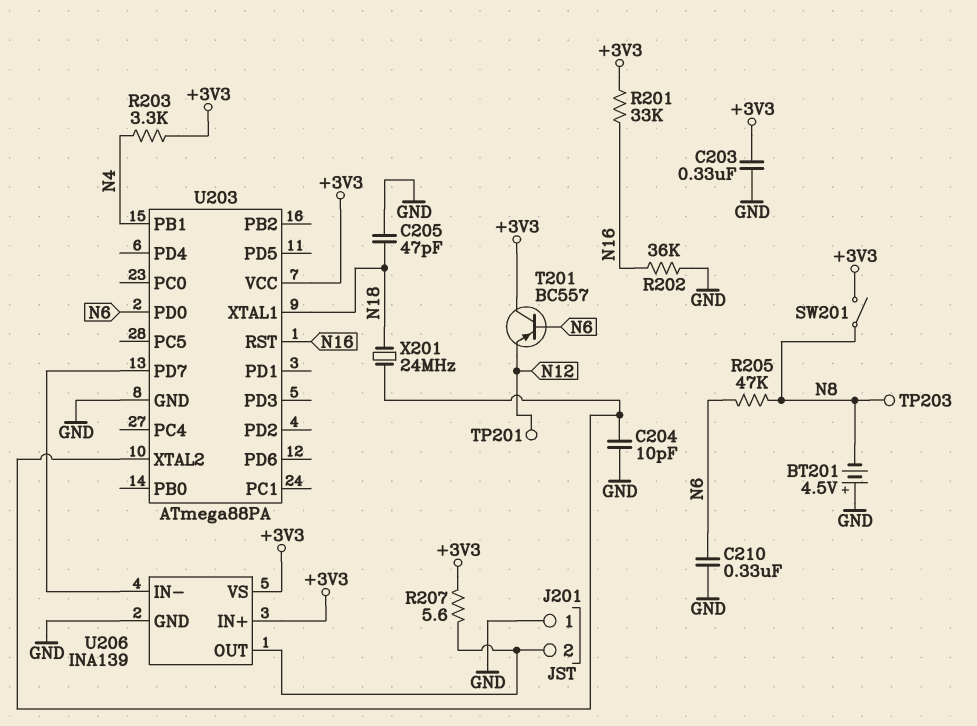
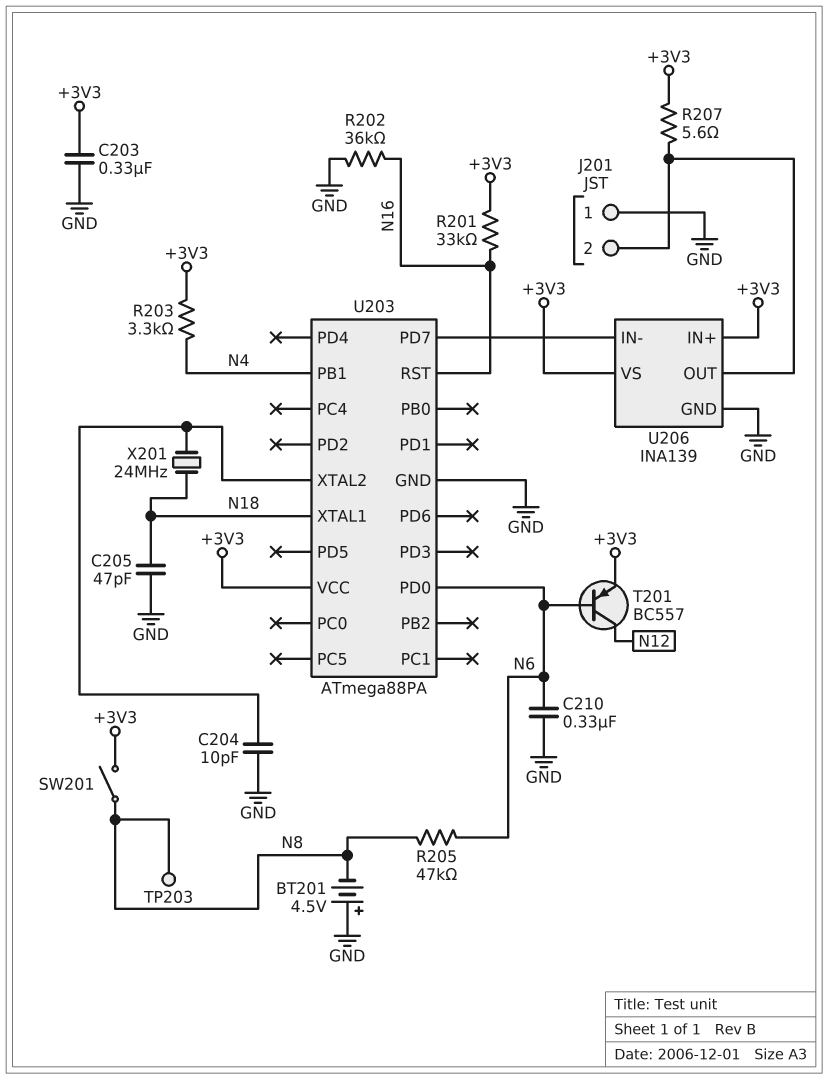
T201: PNP BC557 (B N6, C +3V3, E N12) -> PNP BC557 (B N6, C N12, E +3V3)
TP201: test point (N12) -> none

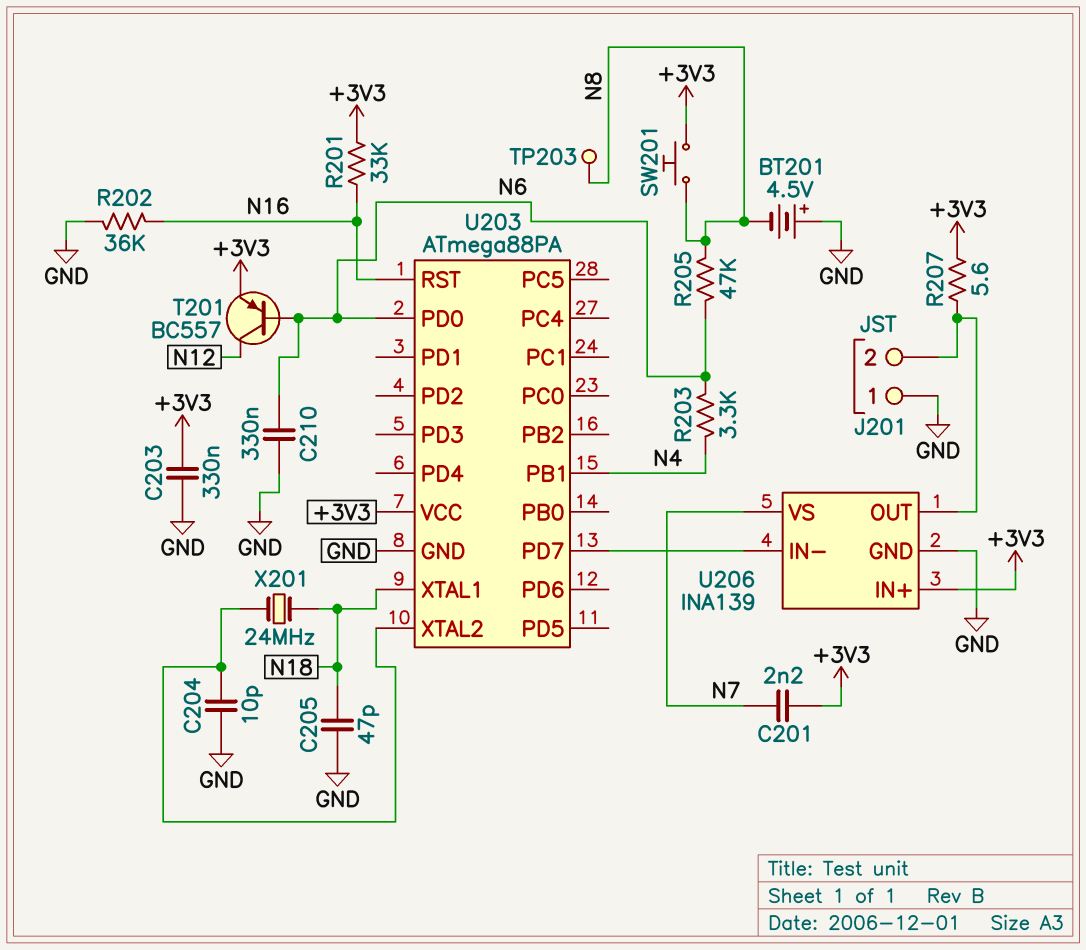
C201: none -> 2.2nF (+3V3, N7)
R203: 3.3k (+3V3, N4) -> 3.3k (N4, N6)
SW201: switch (+3V3, N8) -> button (+3V3, N8)
U206 pin VS: +3V3 -> N7

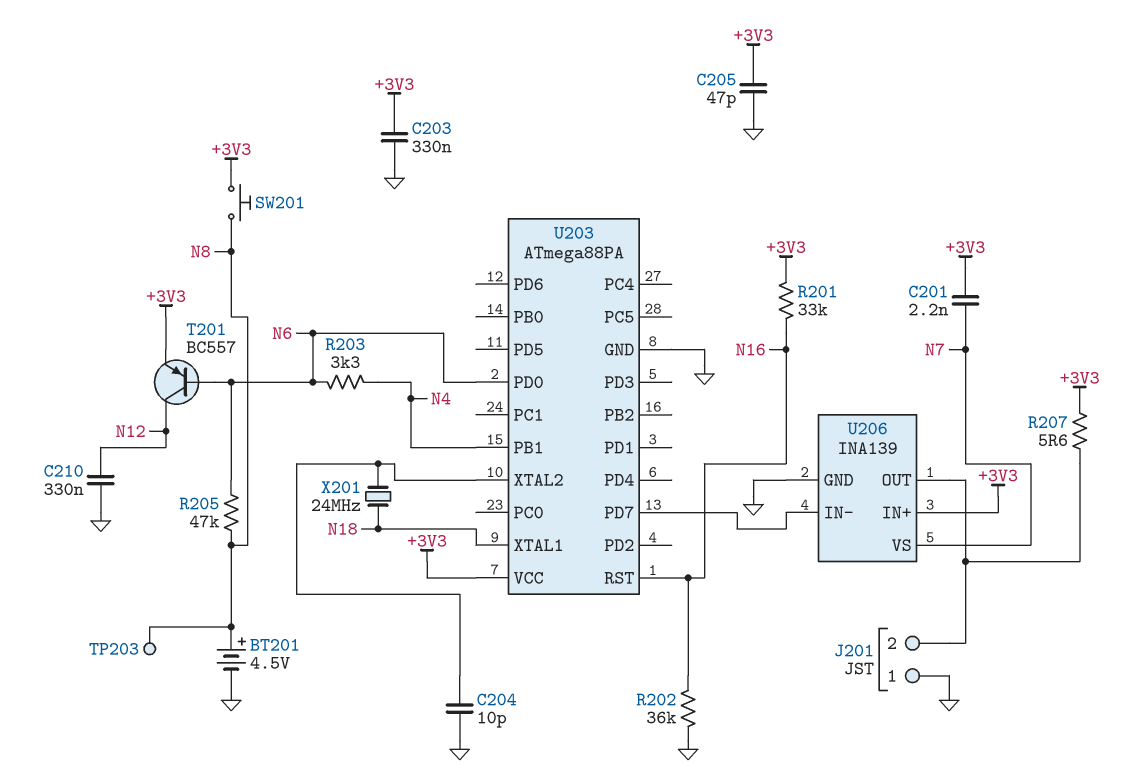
BT201: 4.5V (plus GND, minus N8) -> 4.5V (plus N8, minus GND)
C205: 47pF (GND, N18) -> 47pF (+3V3, GND)
C210: 330nF (GND, N6) -> 330nF (GND, N12)

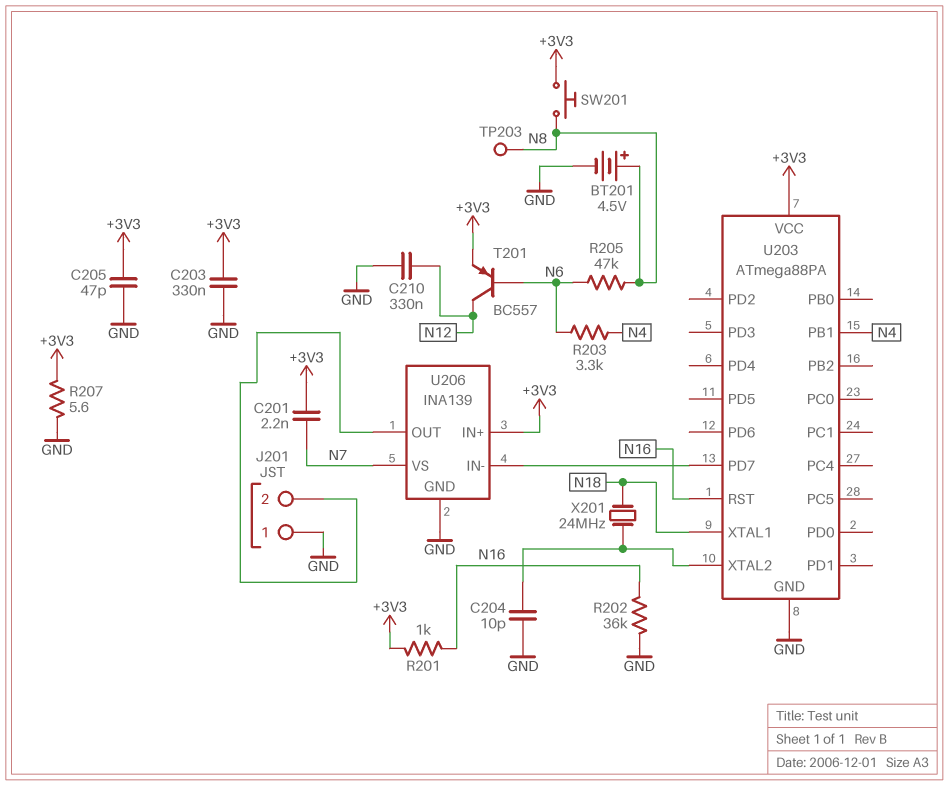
R201: 33k (+3V3, N16) -> 1k (+3V3, N16)
R207: 5.6 (+3V3, J201/2) -> 5.6 (+3V3, GND)
U203 pin PD0: N6 -> none

